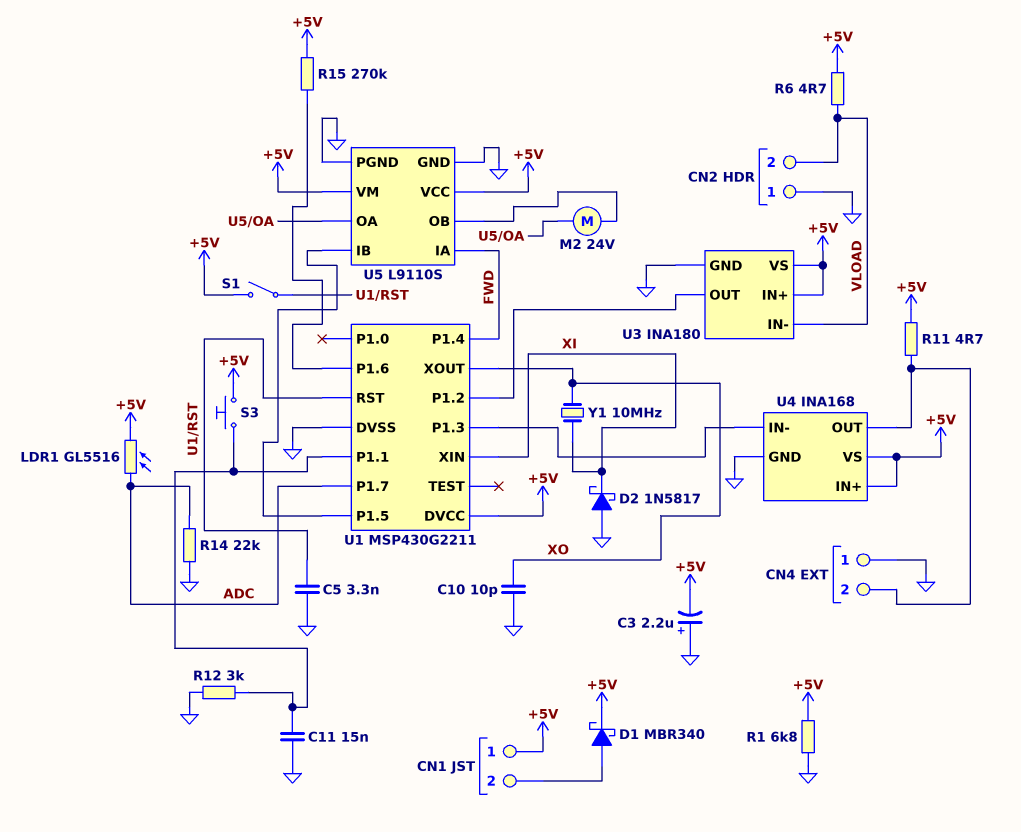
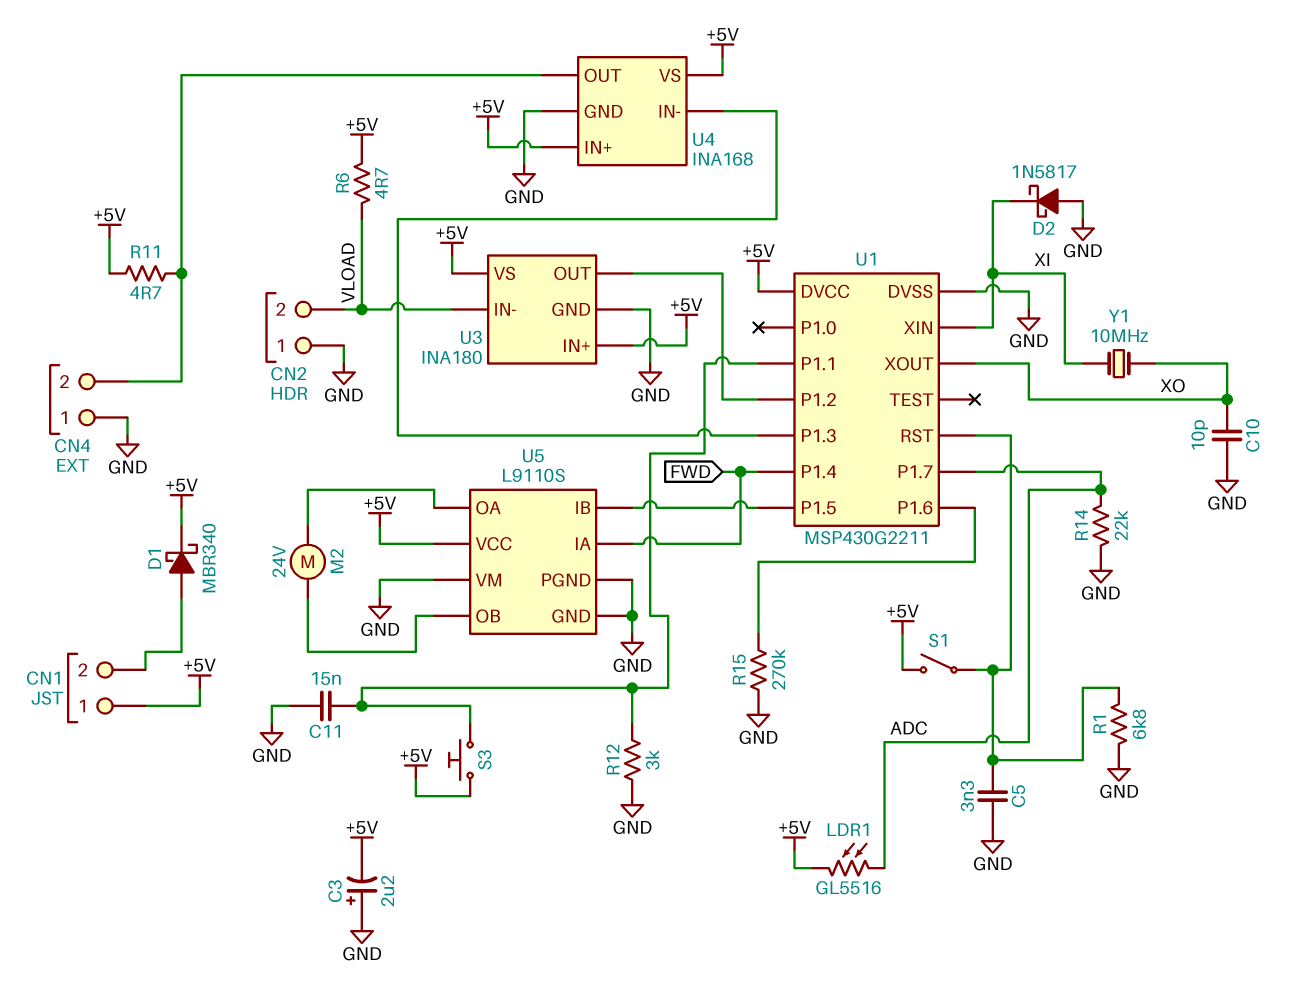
R1: 6.8k (+5V, GND) -> 6.8k (GND, U1/RST)
R15: 270k (+5V, U1/P1.6) -> 270k (GND, U1/P1.6)
U5 pin VM: +5V -> GND

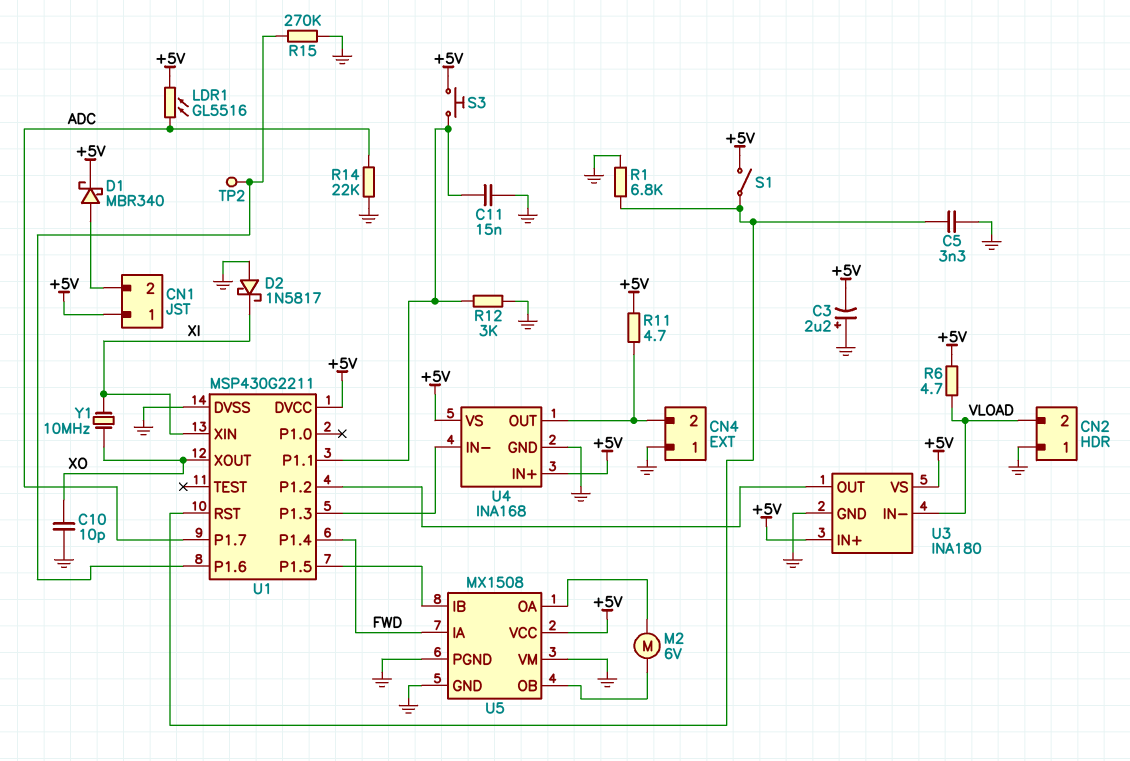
M2: motor 24V (U5/OA, U5/OB) -> motor 6V (U5/OA, U5/OB)
TP2: none -> test point (U1/P1.6)
U5: L9110S -> MX1508

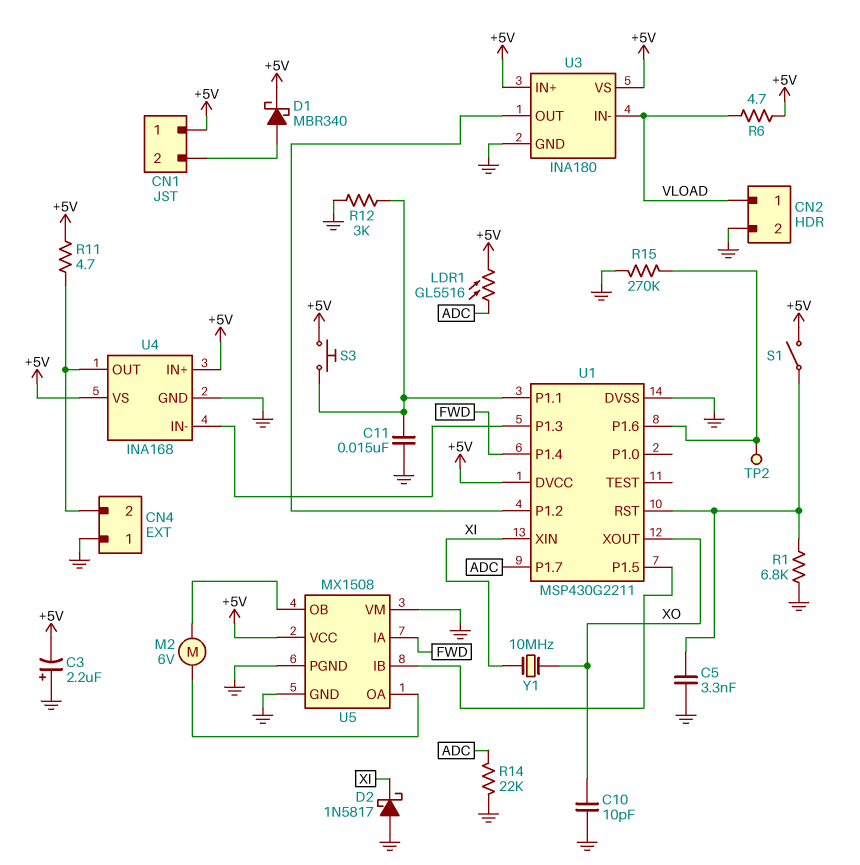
CN2 pin 1: GND -> VLOAD
CN2 pin 2: VLOAD -> GND

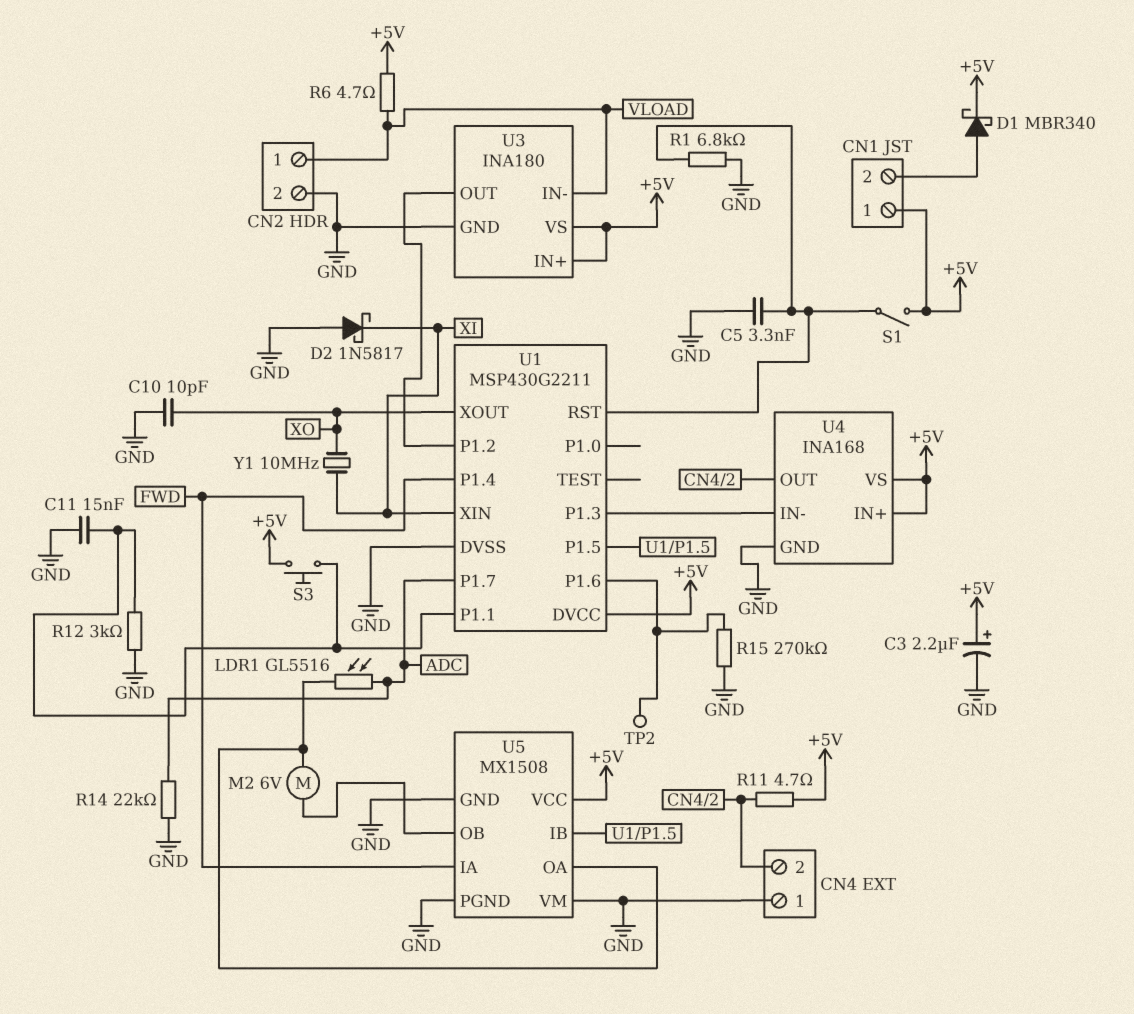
C3: 2.2uF (plus GND, minus +5V) -> 2.2uF (plus +5V, minus GND)
LDR1: GL5516 (+5V, ADC) -> GL5516 (ADC, U5/OA)

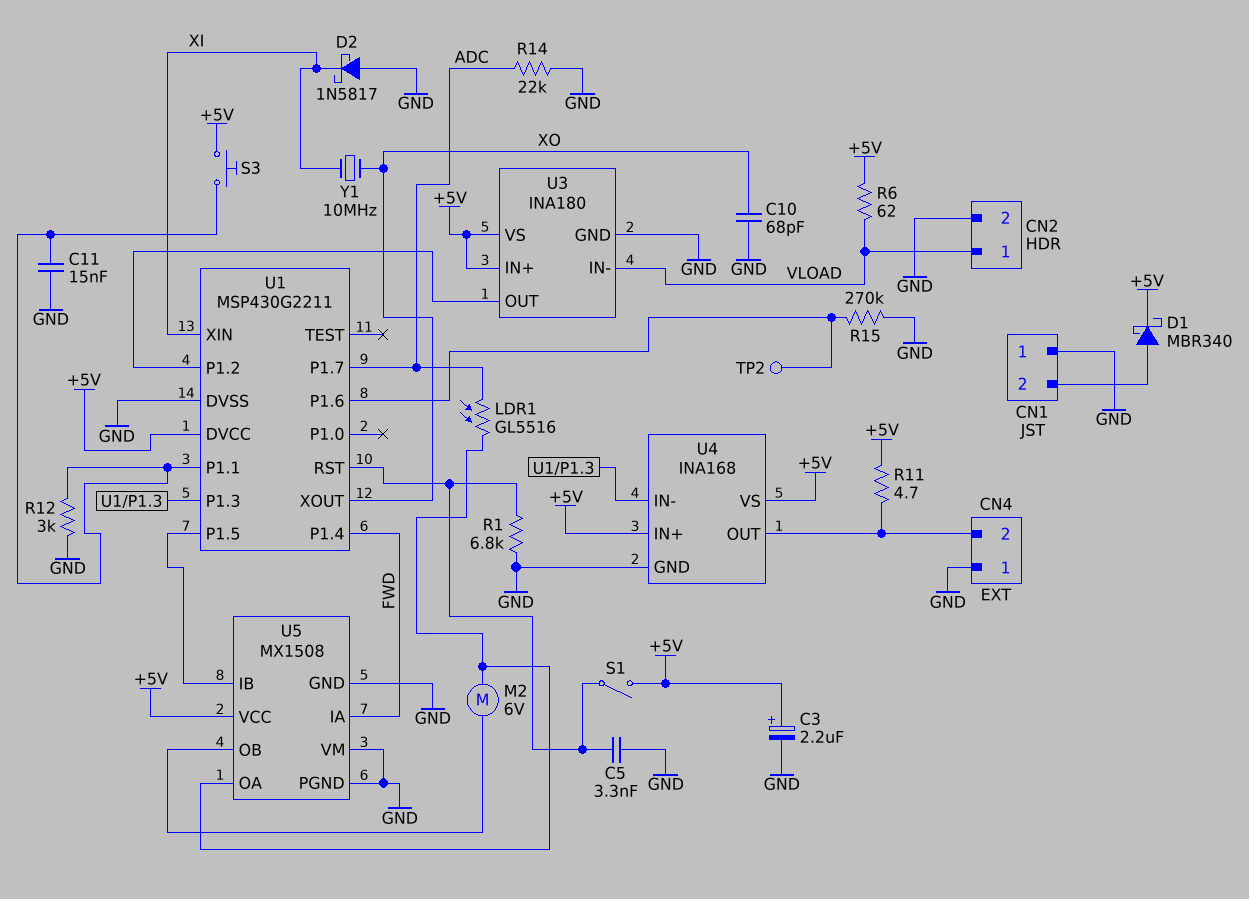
C10: 10pF (GND, XO) -> 68pF (GND, XO)
CN1 pin 1: +5V -> GND
R6: 4.7 (+5V, VLOAD) -> 62 (+5V, VLOAD)

